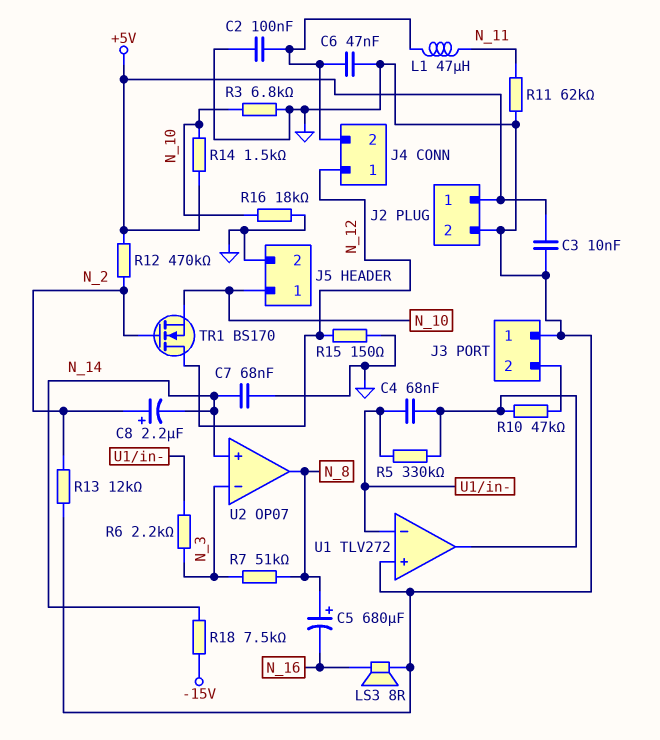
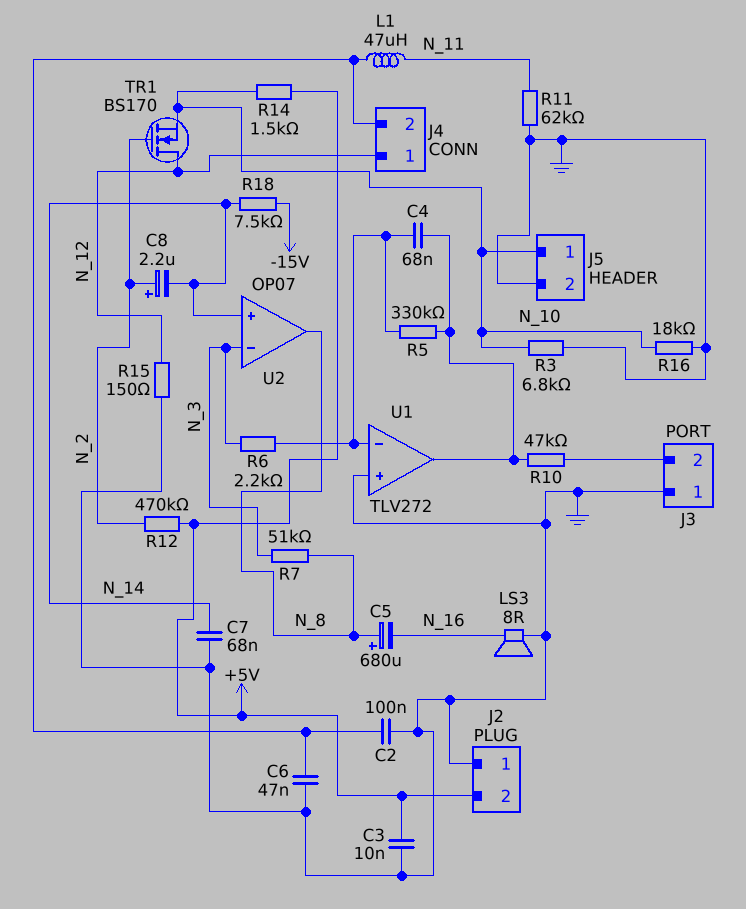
J2 pin 1: +5V -> GND
J2 pin 2: GND -> +5V
R13: 12k (GND, N_2) -> none

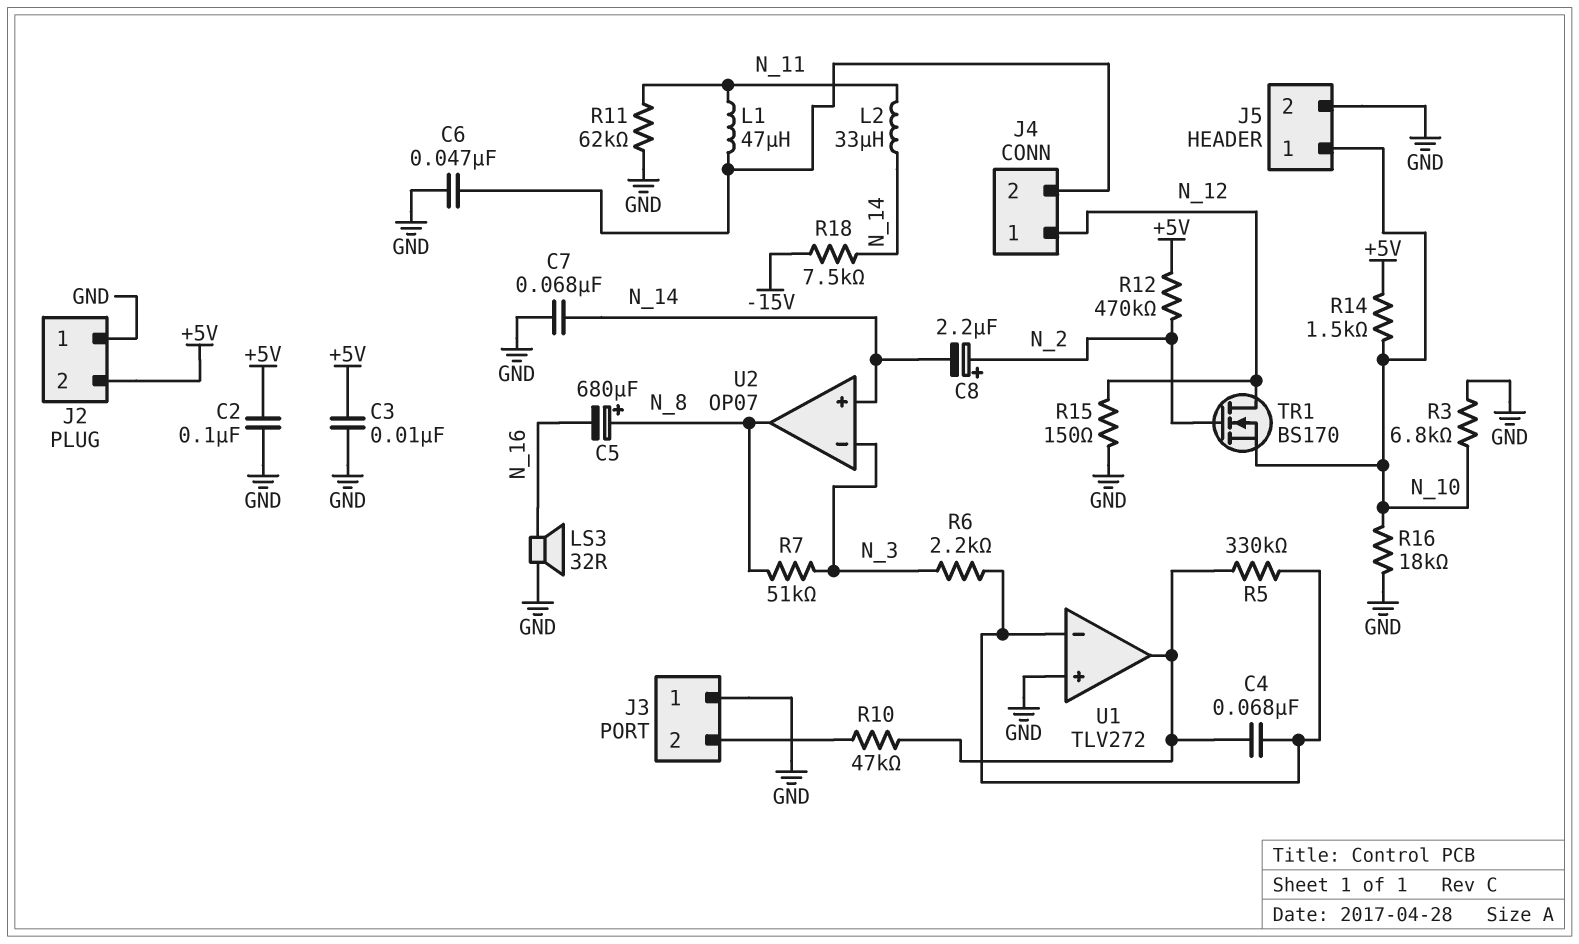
C2: 100nF (GND, J4/2) -> 100nF (+5V, GND)
L2: none -> 33uH (N_11, N_14)
LS3: speaker 8R (GND, N_16) -> speaker 32R (GND, N_16)

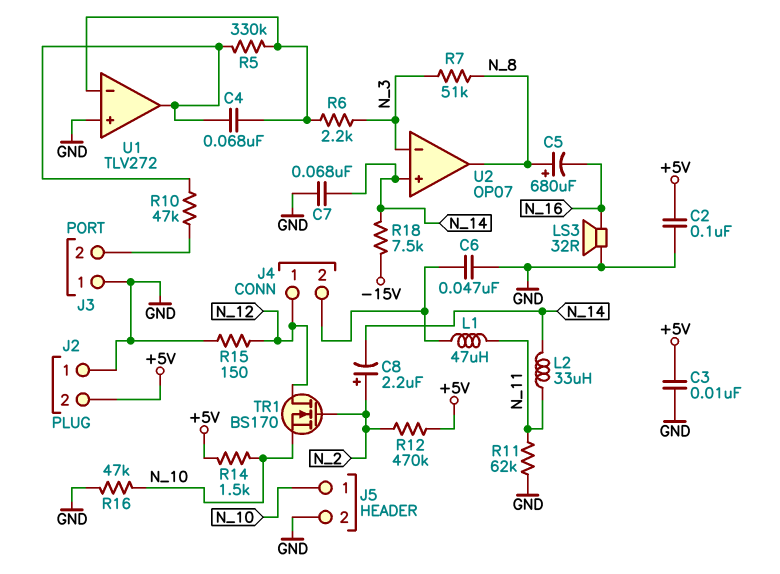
R3: 6.8k (GND, N_10) -> none
R16: 18k (GND, N_10) -> 47k (GND, N_10)

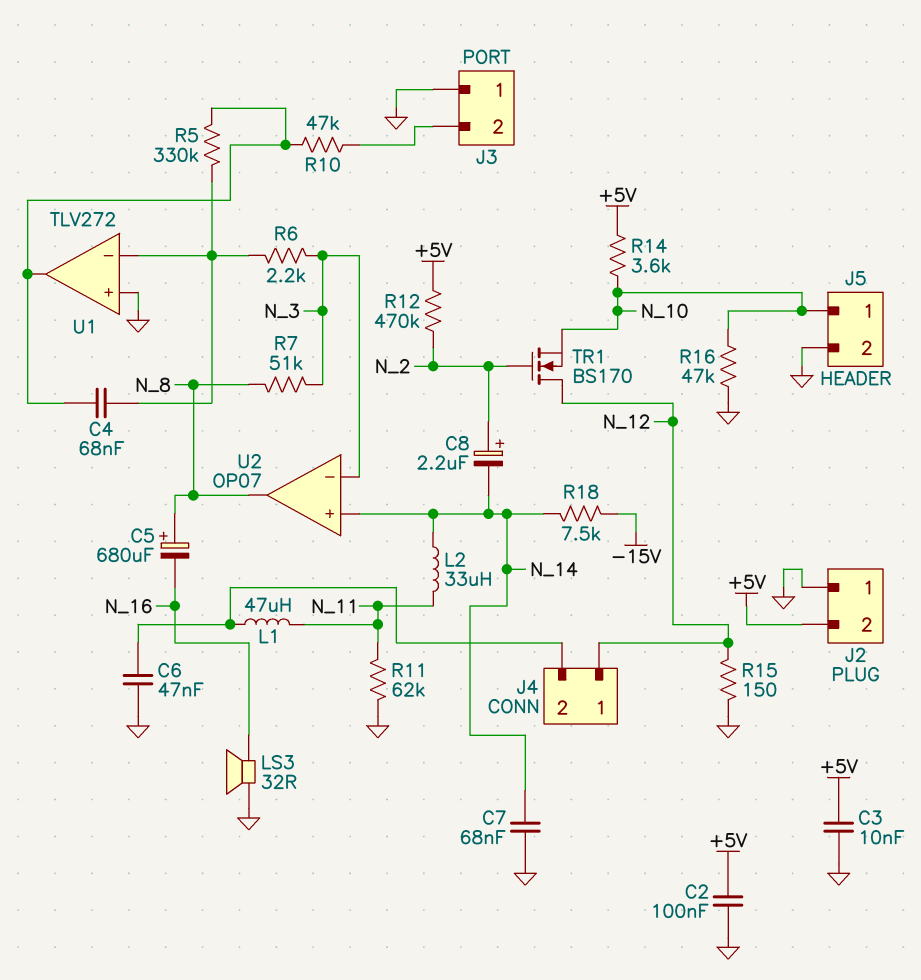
R14: 1.5k (+5V, N_10) -> 3.6k (+5V, N_10)

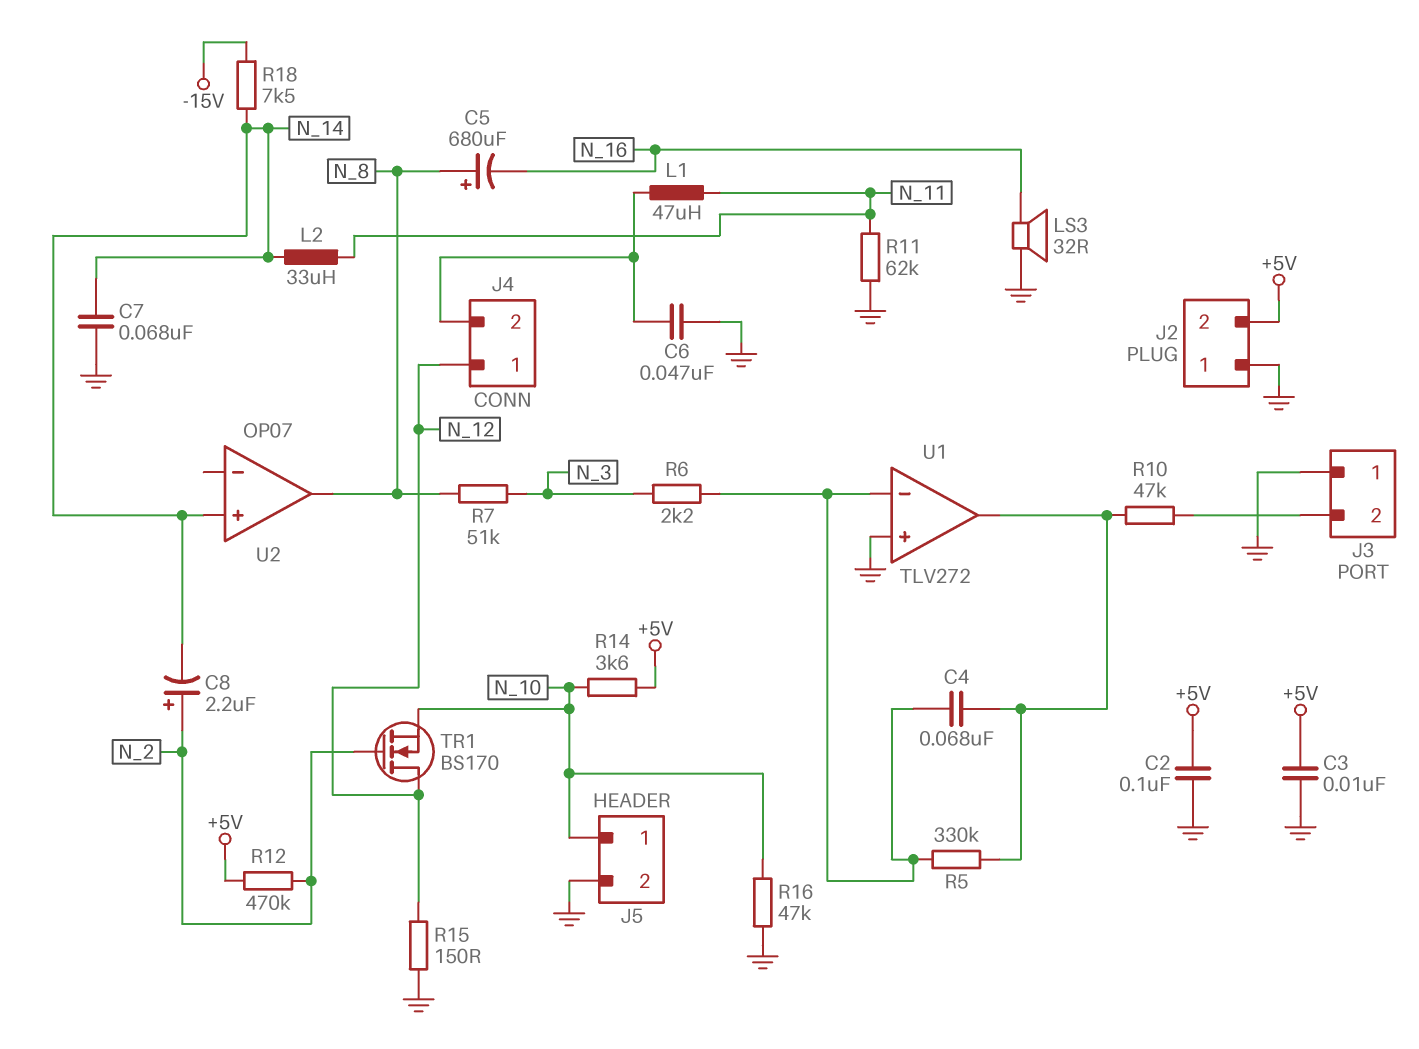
U2 pin in-: N_3 -> none

